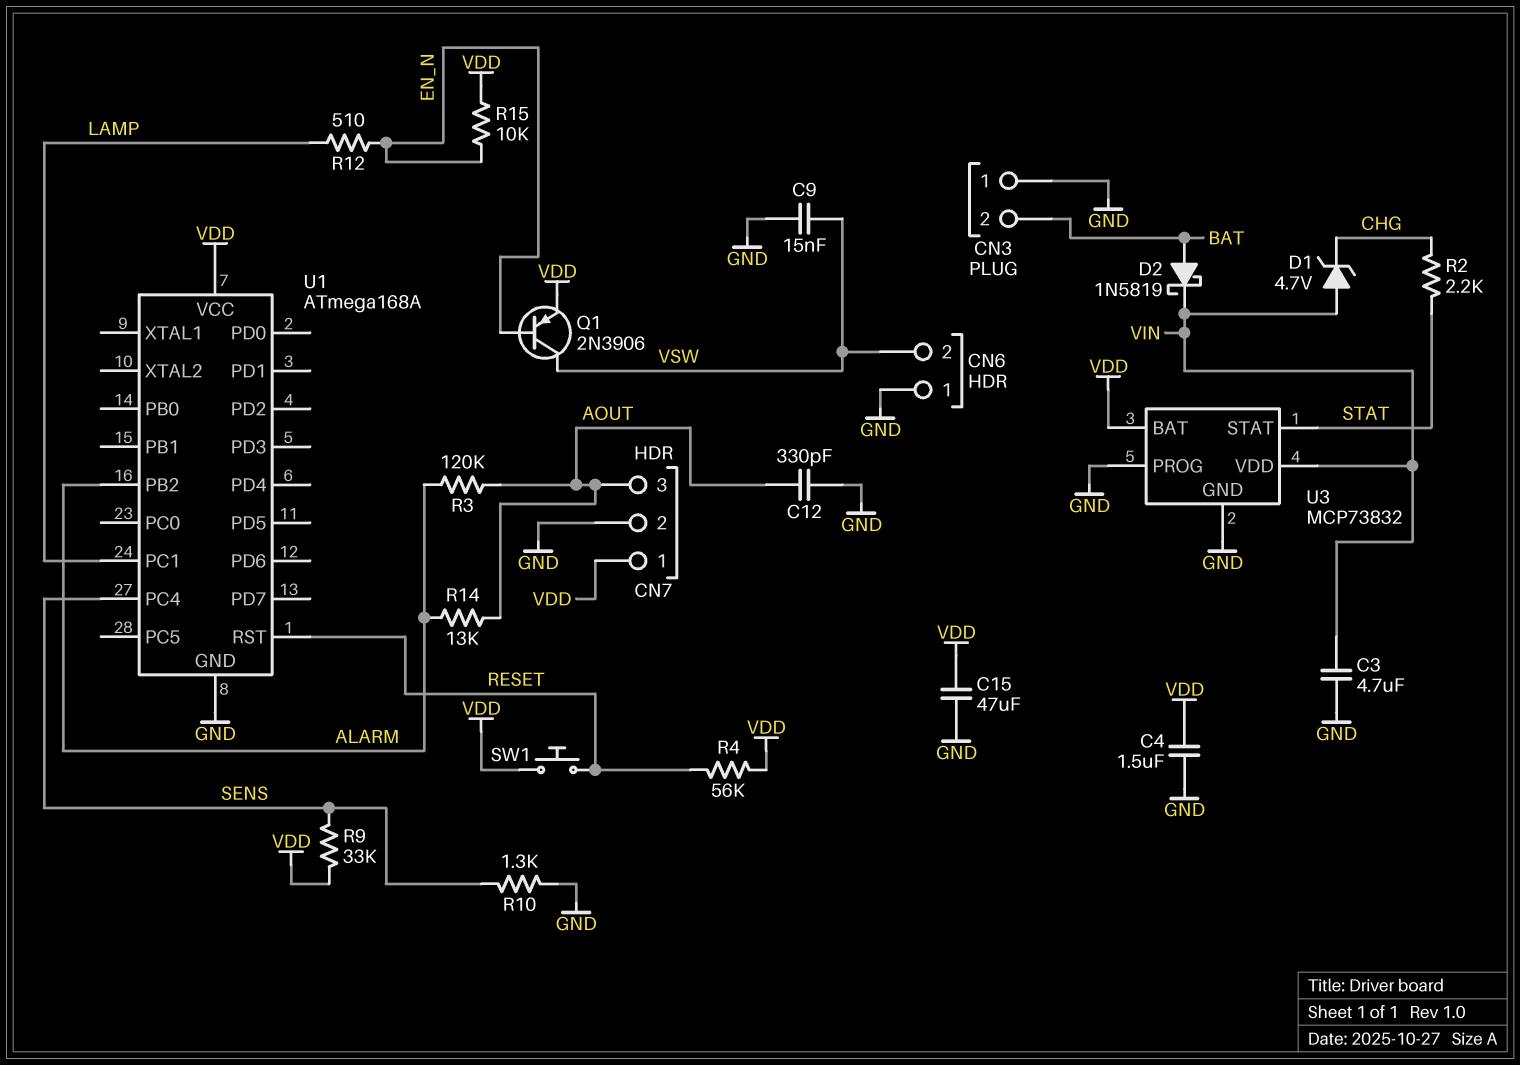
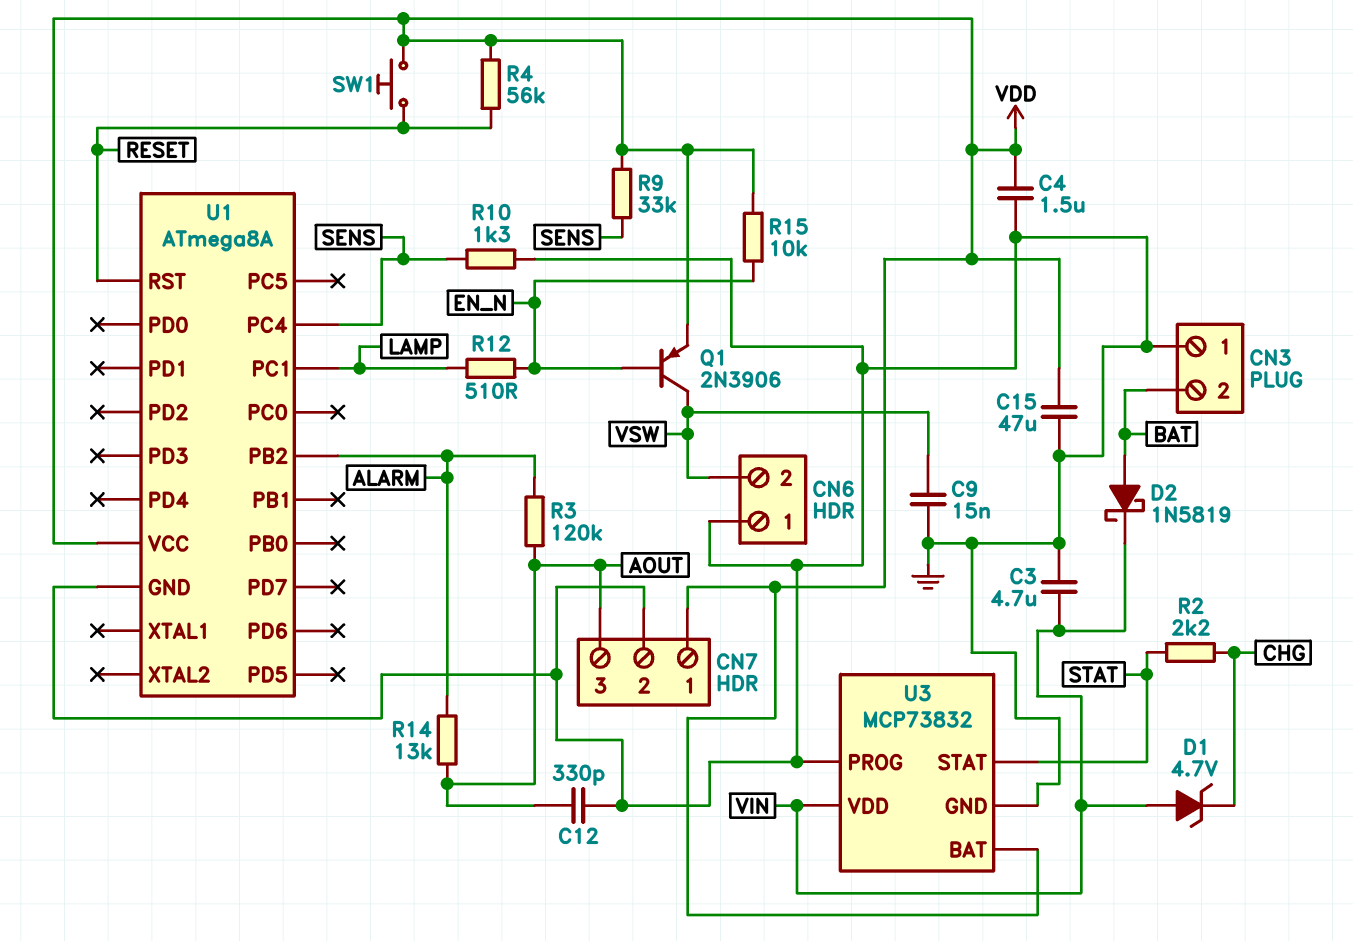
U1: ATmega168A -> ATmega8A

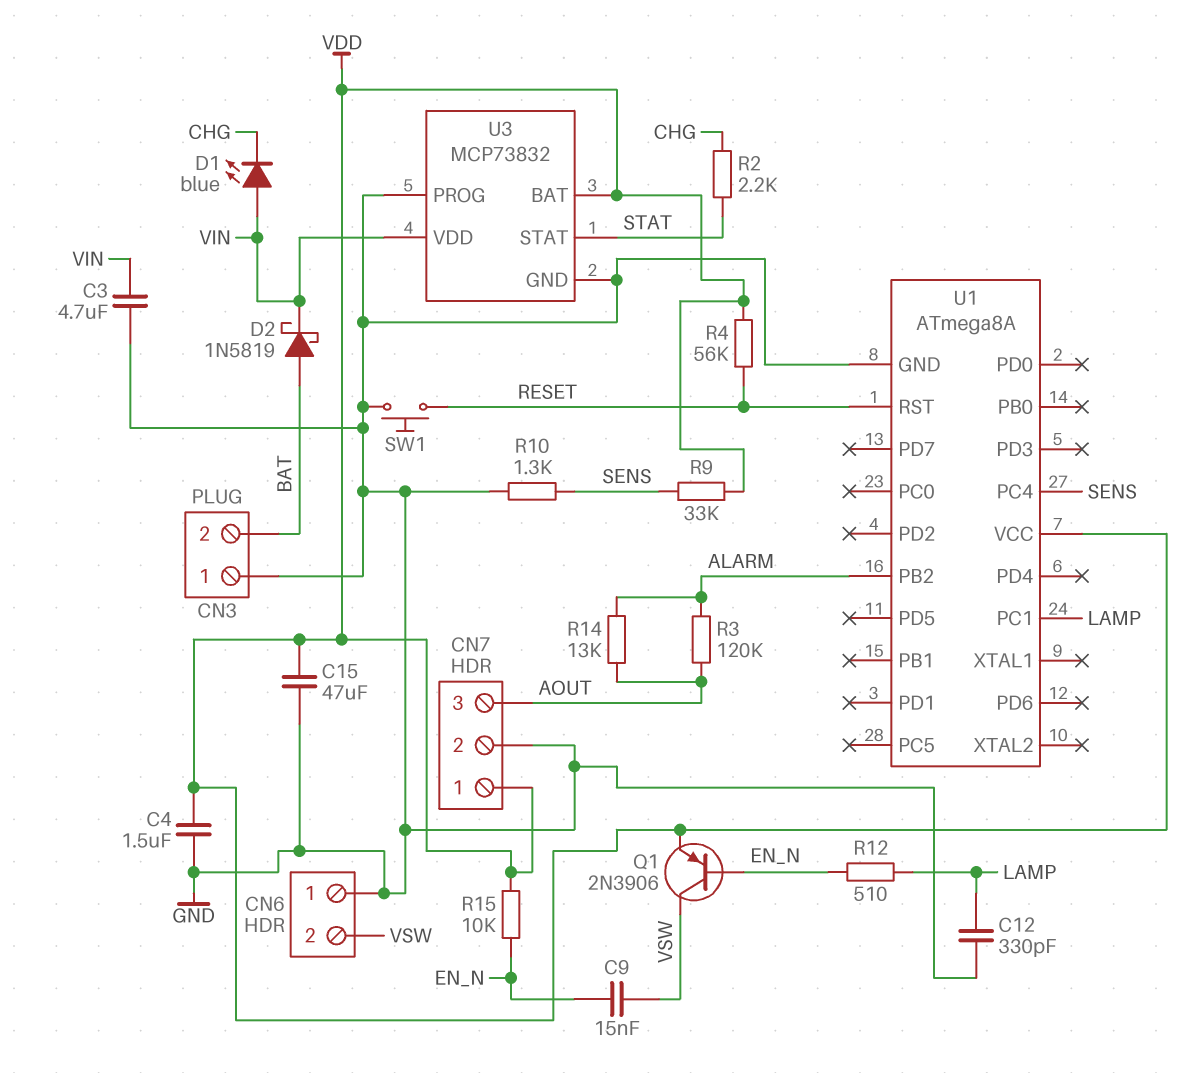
C9: 15nF (GND, VSW) -> 15nF (EN_N, VSW)
C12: 330pF (AOUT, GND) -> 330pF (GND, LAMP)
D1: zener 4.7V (A VIN, K CHG) -> LED blue (A VIN, K CHG)
SW1: button (RESET, VDD) -> button (GND, RESET)

